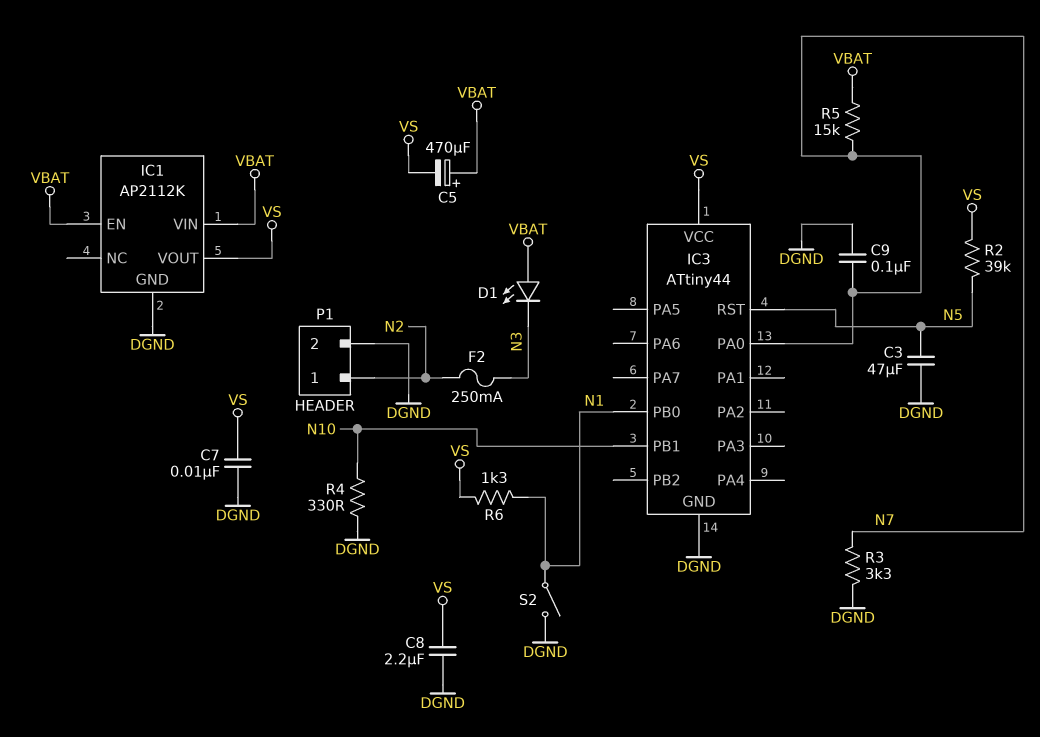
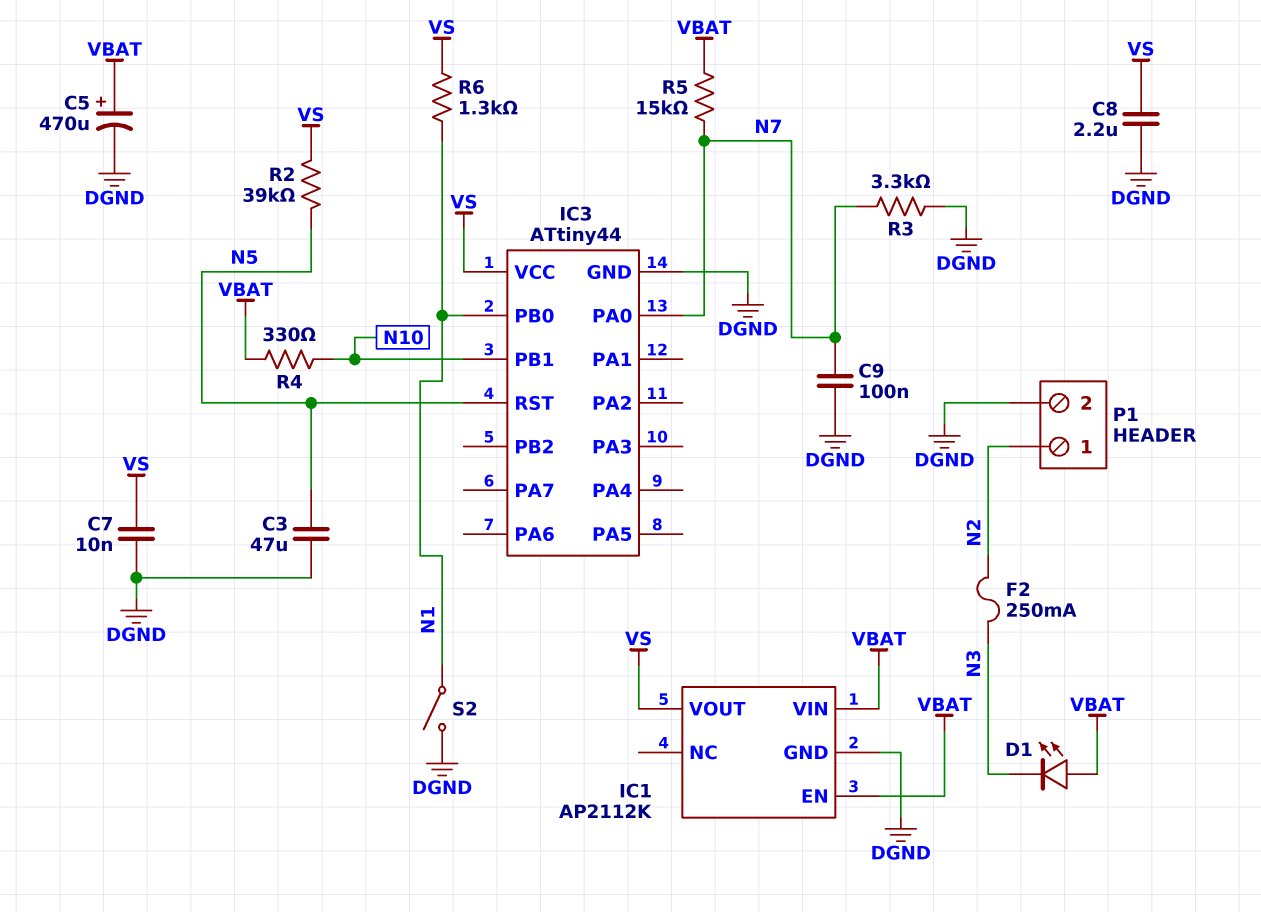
C5: 470uF (plus VBAT, minus VS) -> 470uF (plus VBAT, minus DGND)
R4: 330 (DGND, N10) -> 330 (N10, VBAT)

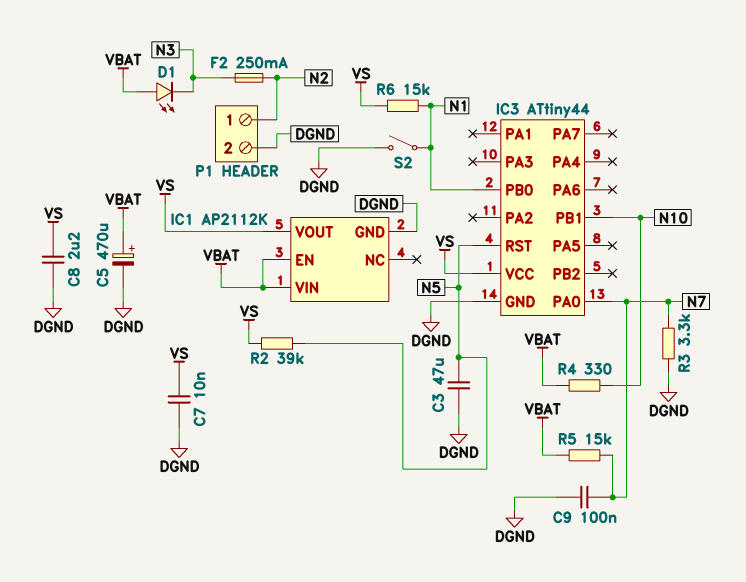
R6: 1.3k (N1, VS) -> 15k (N1, VS)

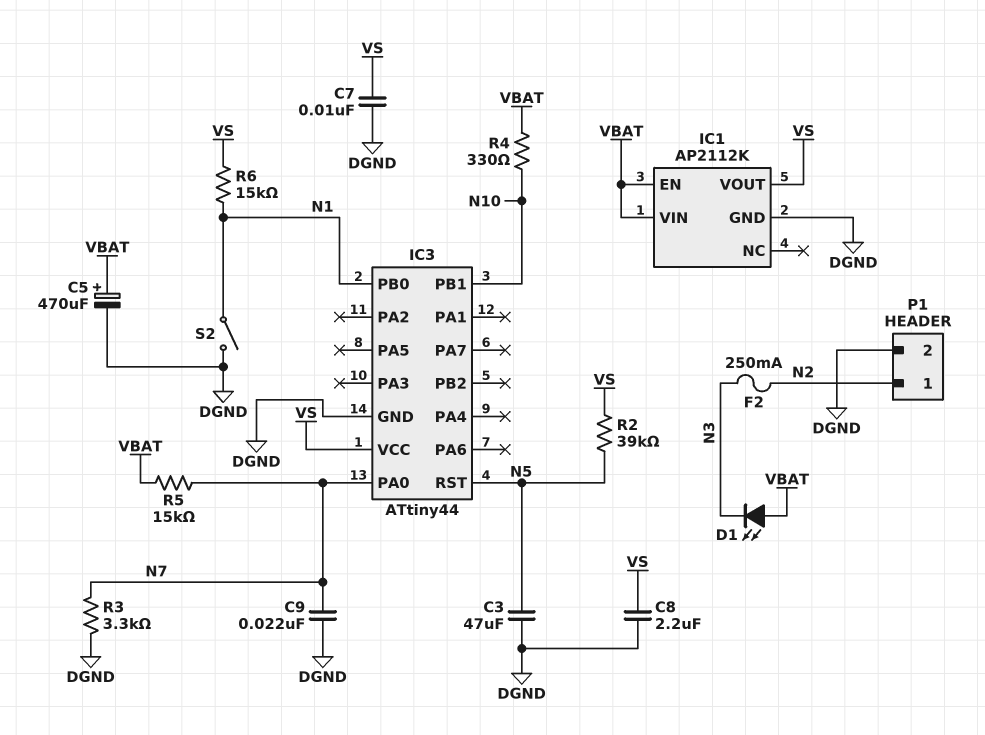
C9: 100nF (DGND, N7) -> 22nF (DGND, N7)

